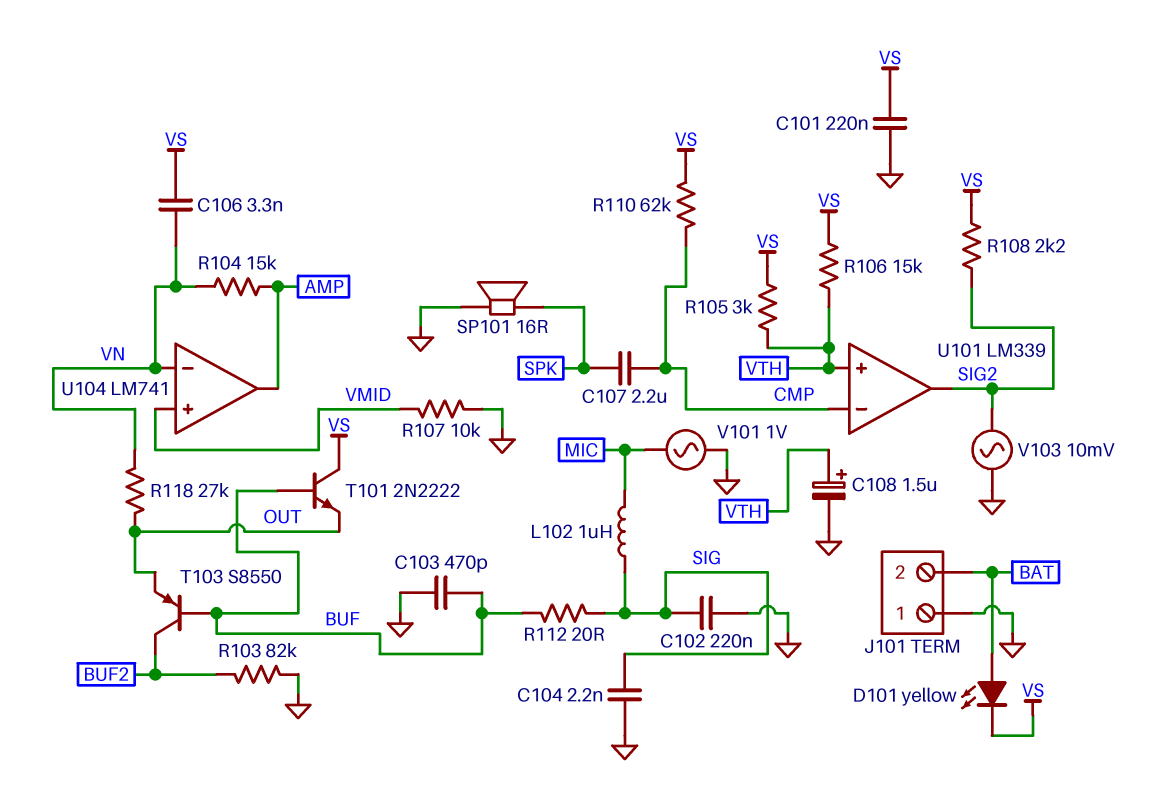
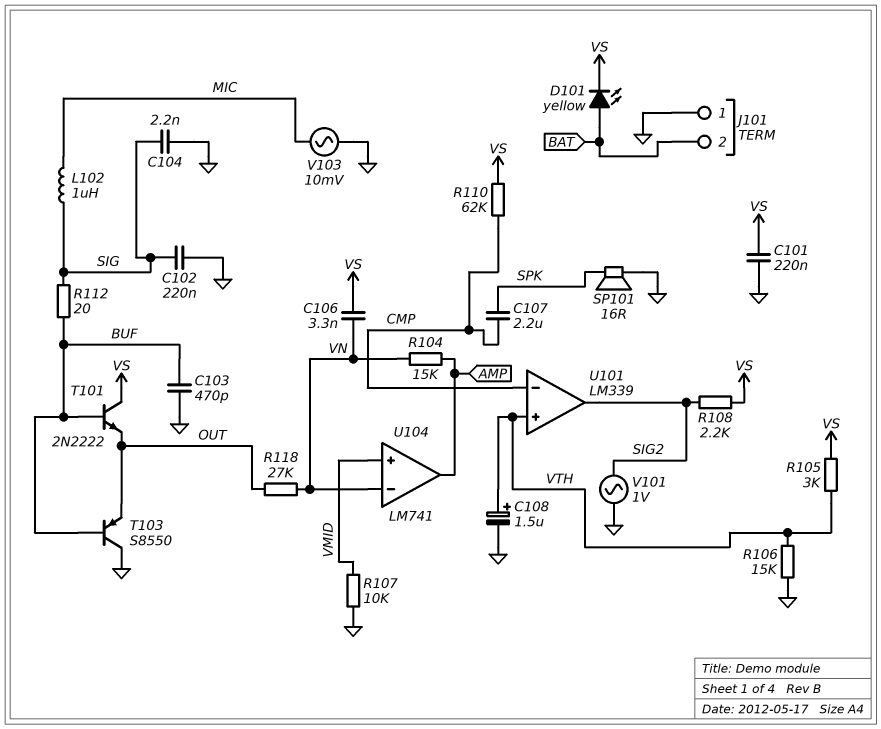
R103: 82k (BUF2, GND) -> none
R106: 15k (VS, VTH) -> 15k (GND, VTH)
T103: PNP S8550 (B BUF, C BUF2, E OUT) -> PNP S8550 (B BUF, C GND, E OUT)
V101: AC 1V (GND, MIC) -> AC 1V (GND, SIG2)
V103: AC 10mV (GND, SIG2) -> AC 10mV (GND, MIC)

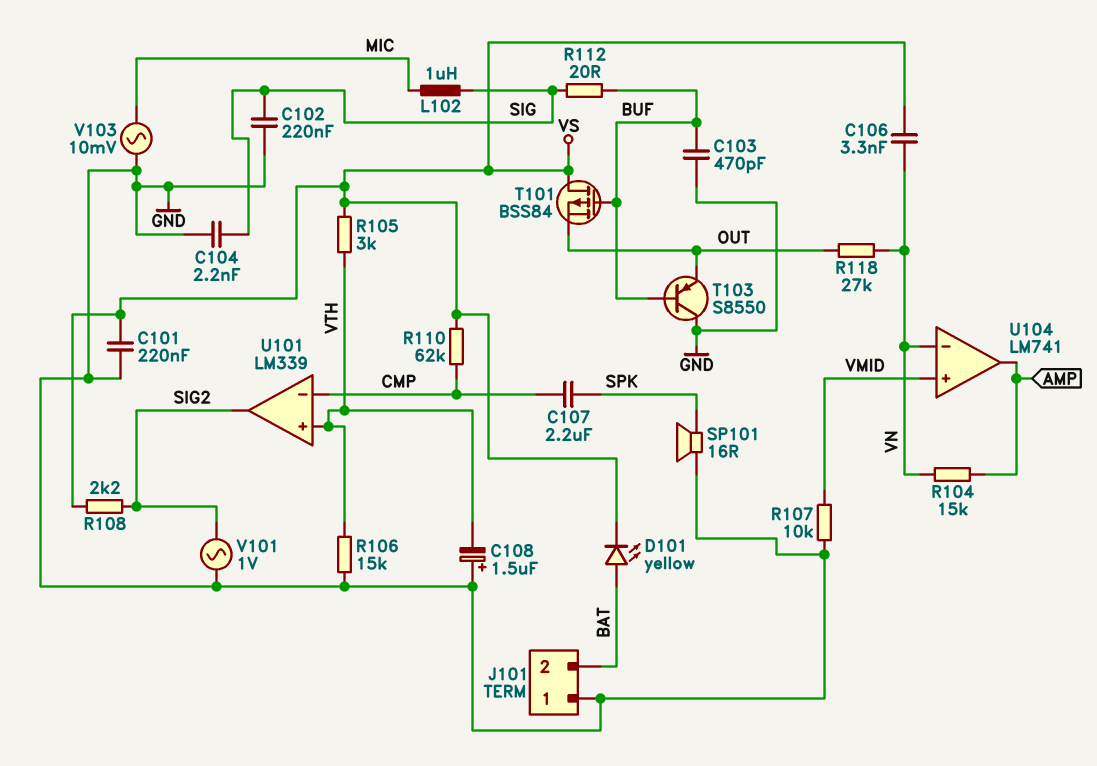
C108: 1.5uF (plus VTH, minus GND) -> 1.5uF (plus GND, minus VTH)
T101: NPN 2N2222 (B BUF, C VS, E OUT) -> PMOS BSS84 (G BUF, D VS, S OUT)

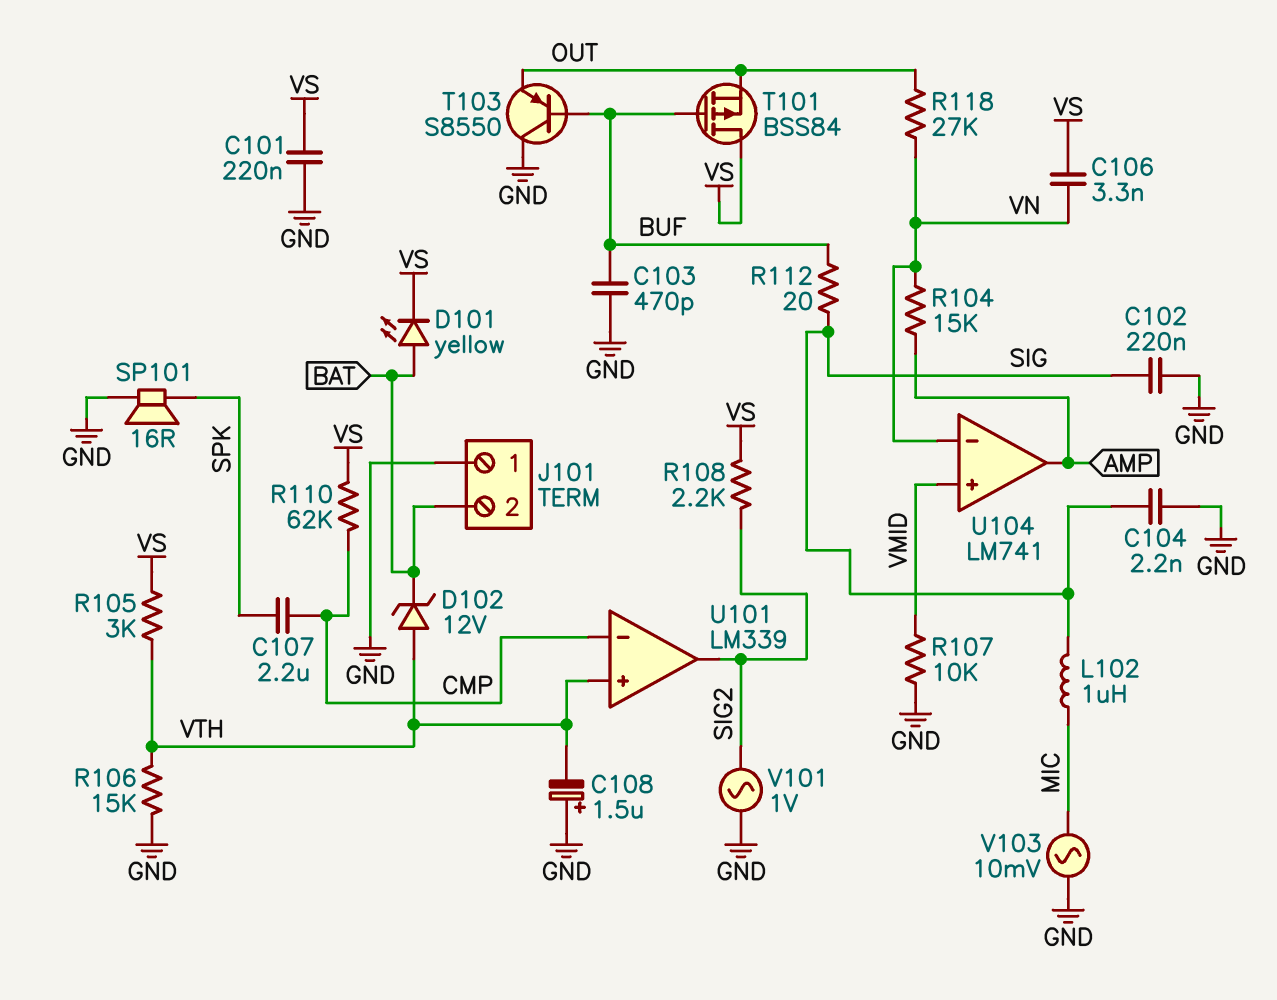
D102: none -> zener 12V (A VTH, K BAT)

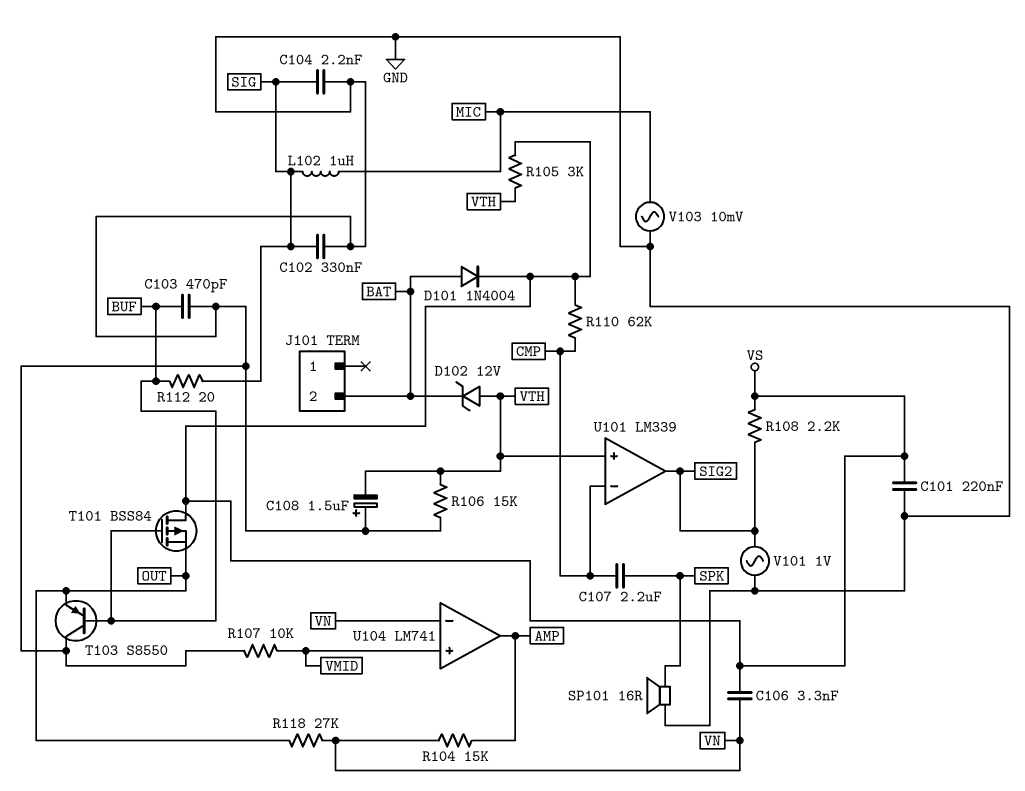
C102: 220nF (GND, SIG) -> 330nF (GND, SIG)
D101: LED yellow (A BAT, K VS) -> diode 1N4004 (A BAT, K VS)
J101 pin 1: GND -> none

